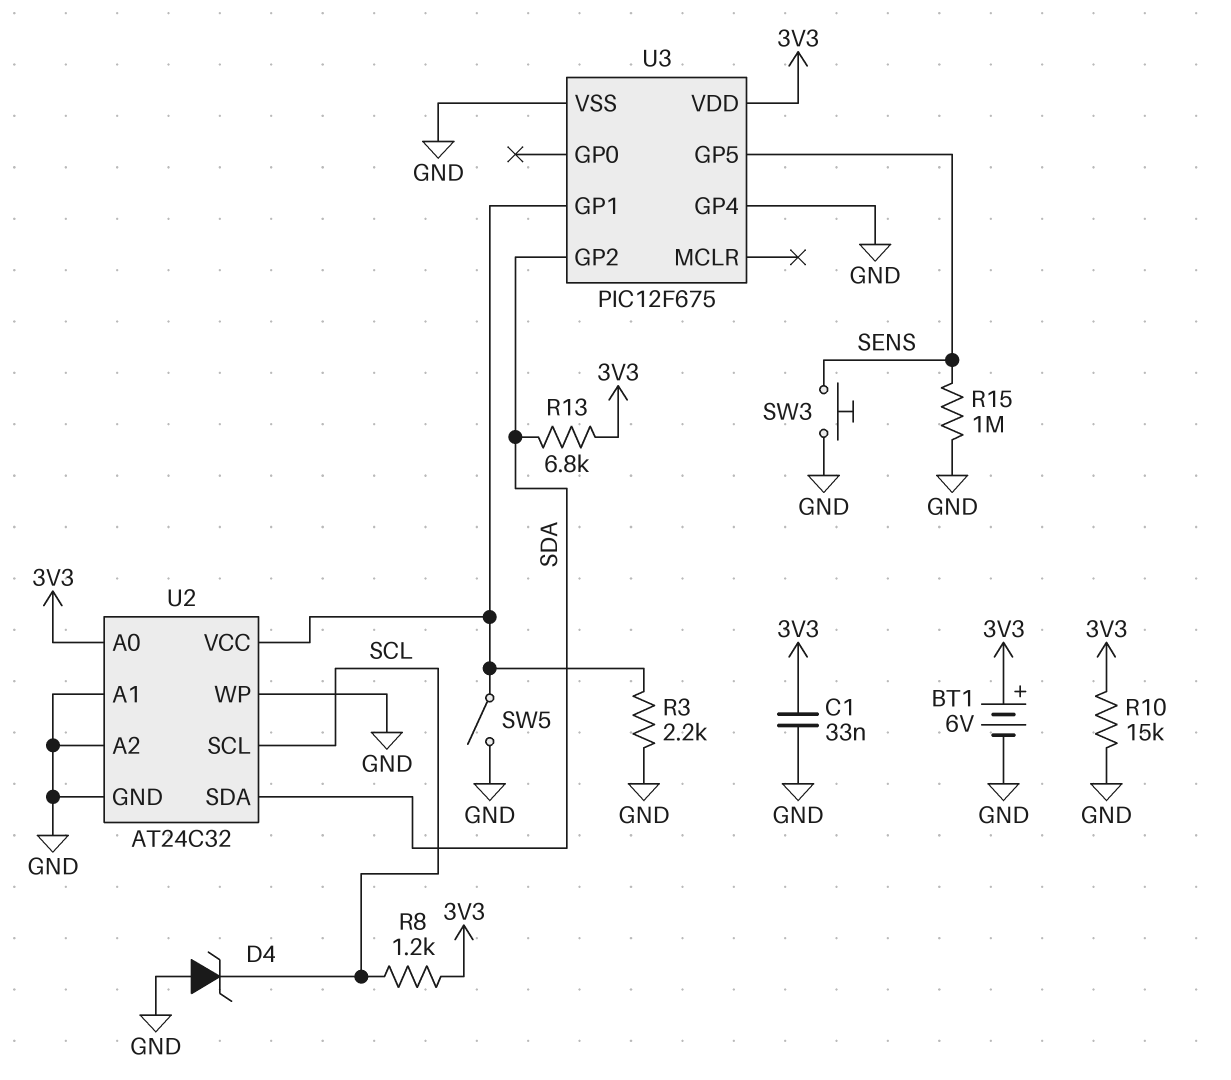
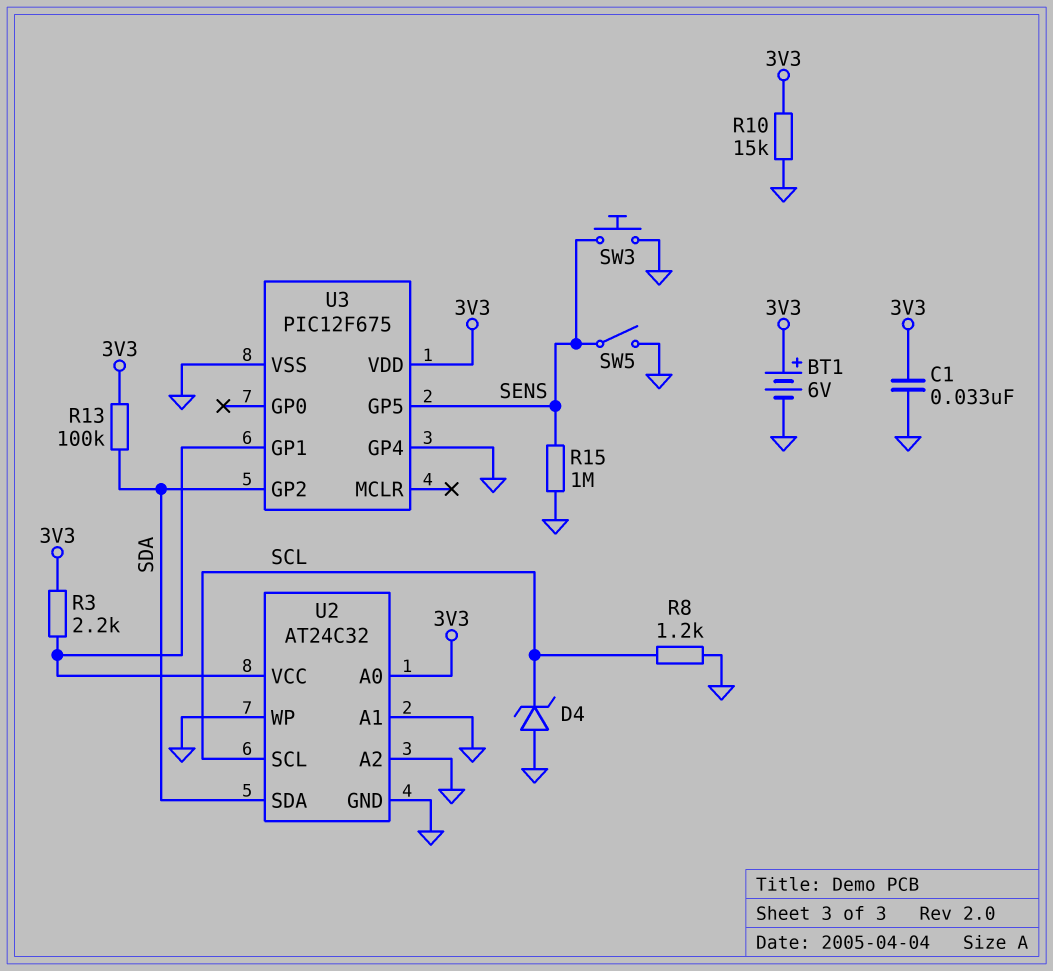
R3: 2.2k (GND, U2/VCC) -> 2.2k (3V3, U2/VCC)
R8: 1.2k (3V3, SCL) -> 1.2k (GND, SCL)
R13: 6.8k (3V3, SDA) -> 100k (3V3, SDA)
SW5: switch (GND, U2/VCC) -> switch (GND, SENS)

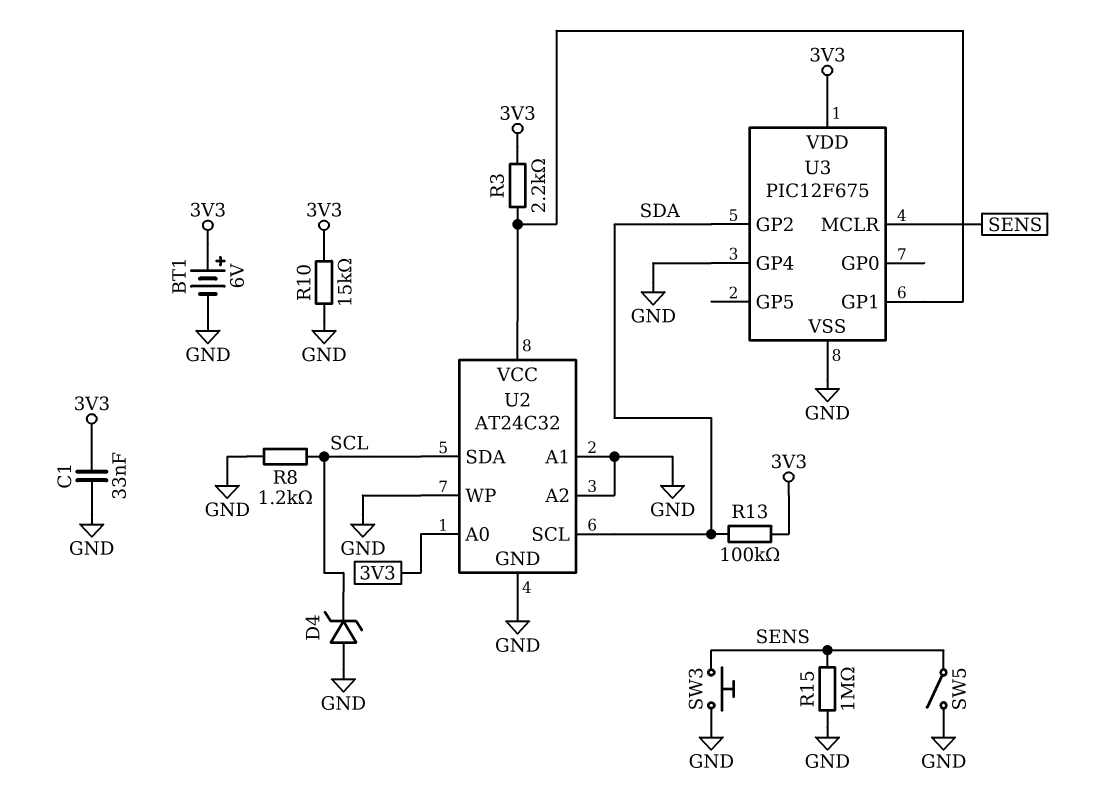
U2 pin SCL: SCL -> SDA
U2 pin SDA: SDA -> SCL
U3 pin GP5: SENS -> none
U3 pin MCLR: none -> SENS

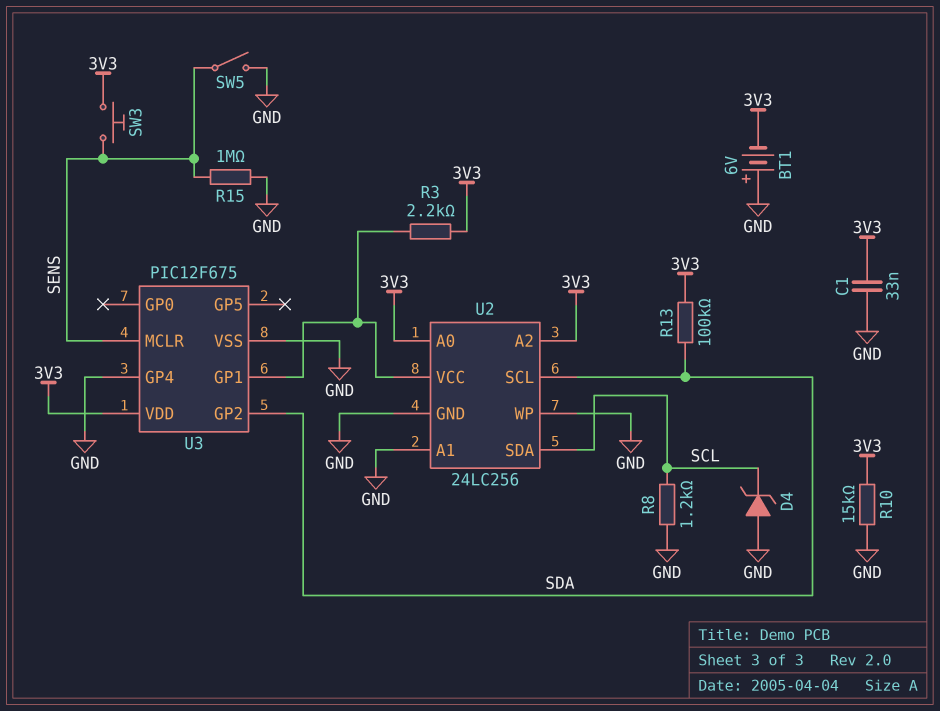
BT1: 6V (plus 3V3, minus GND) -> 6V (plus GND, minus 3V3)
SW3: button (GND, SENS) -> button (3V3, SENS)
U2: AT24C32 -> 24LC256
U2 pin A2: GND -> 3V3

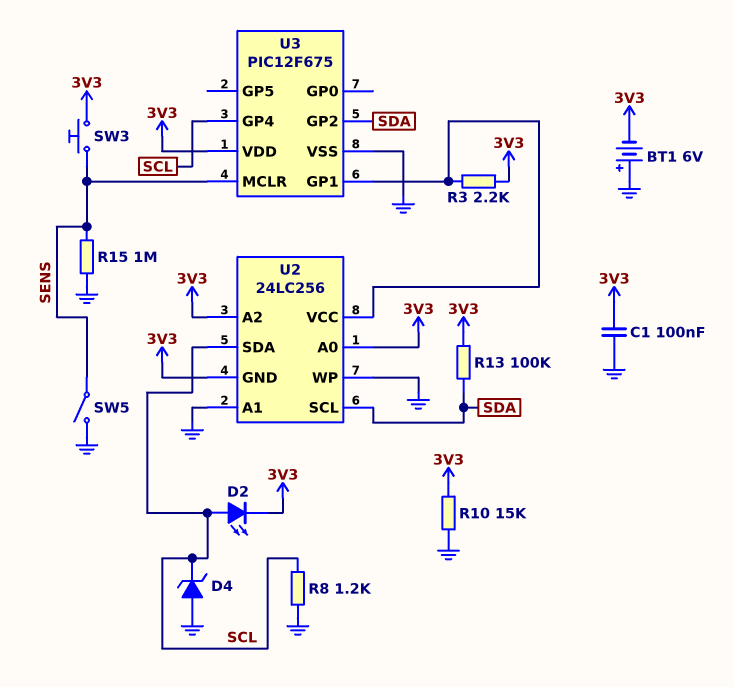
C1: 33nF (3V3, GND) -> 100nF (3V3, GND)
D2: none -> LED (A SCL, K 3V3)
U2 pin GND: GND -> 3V3
U3 pin GP4: GND -> SCL

